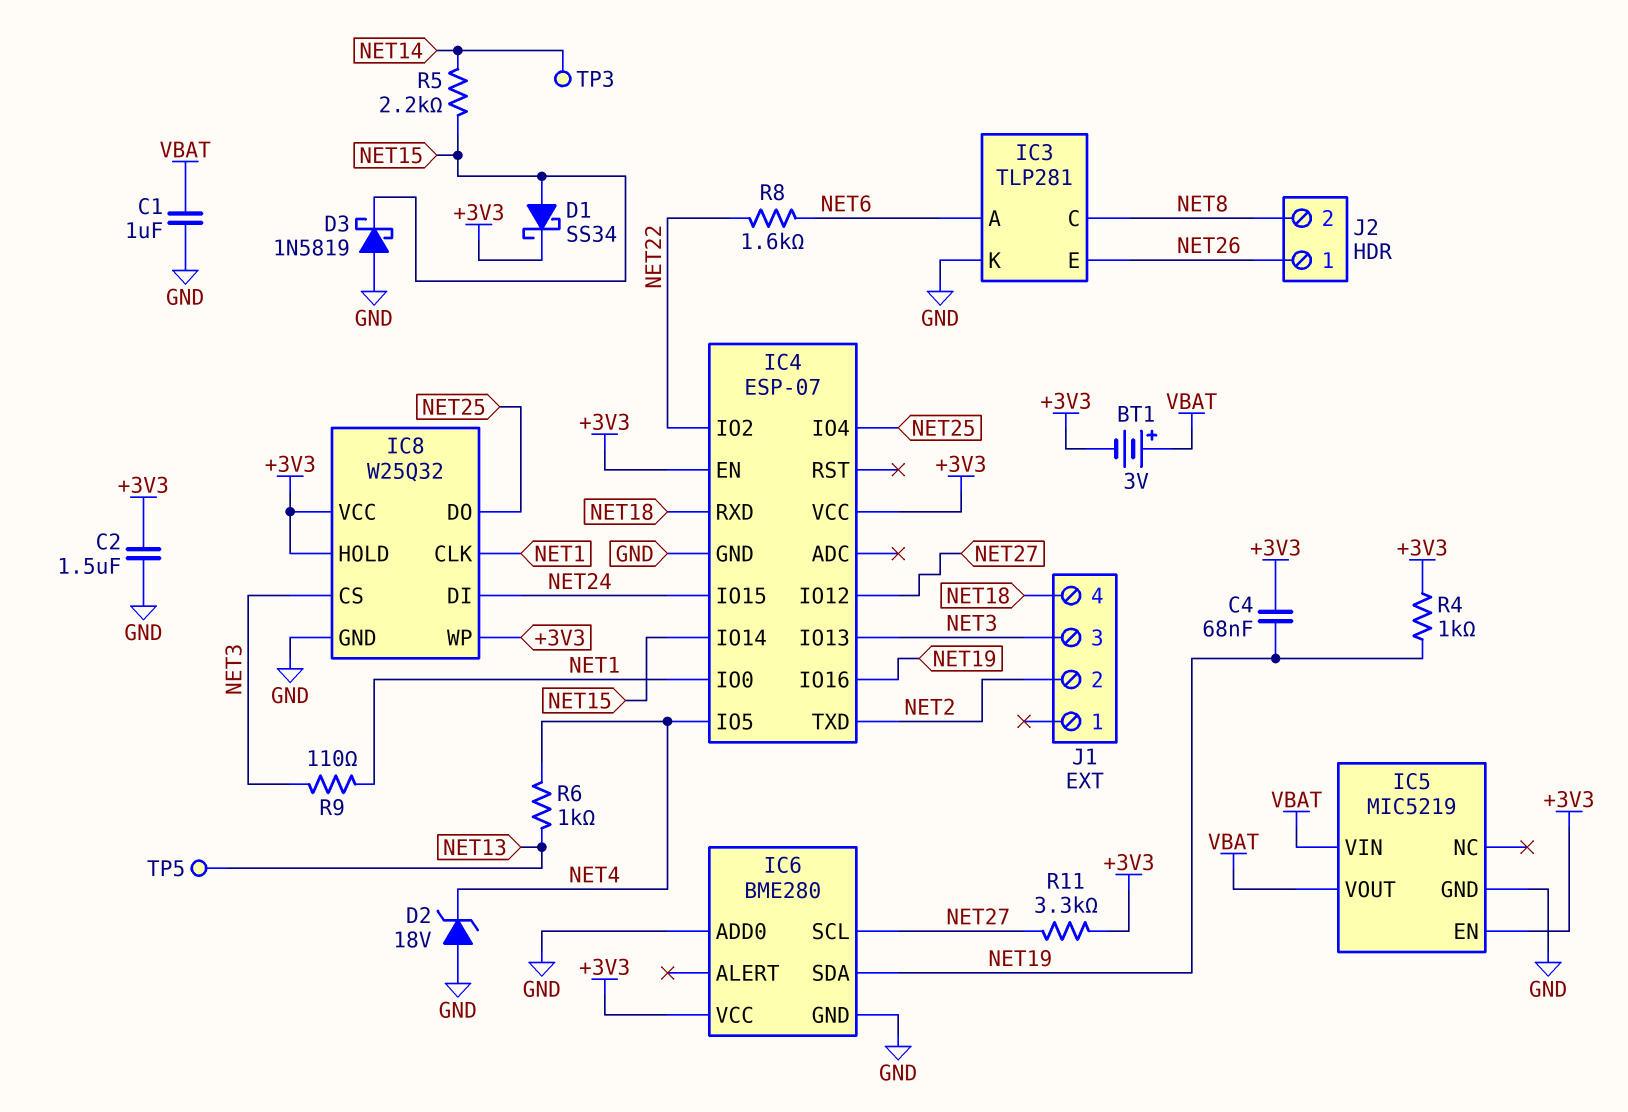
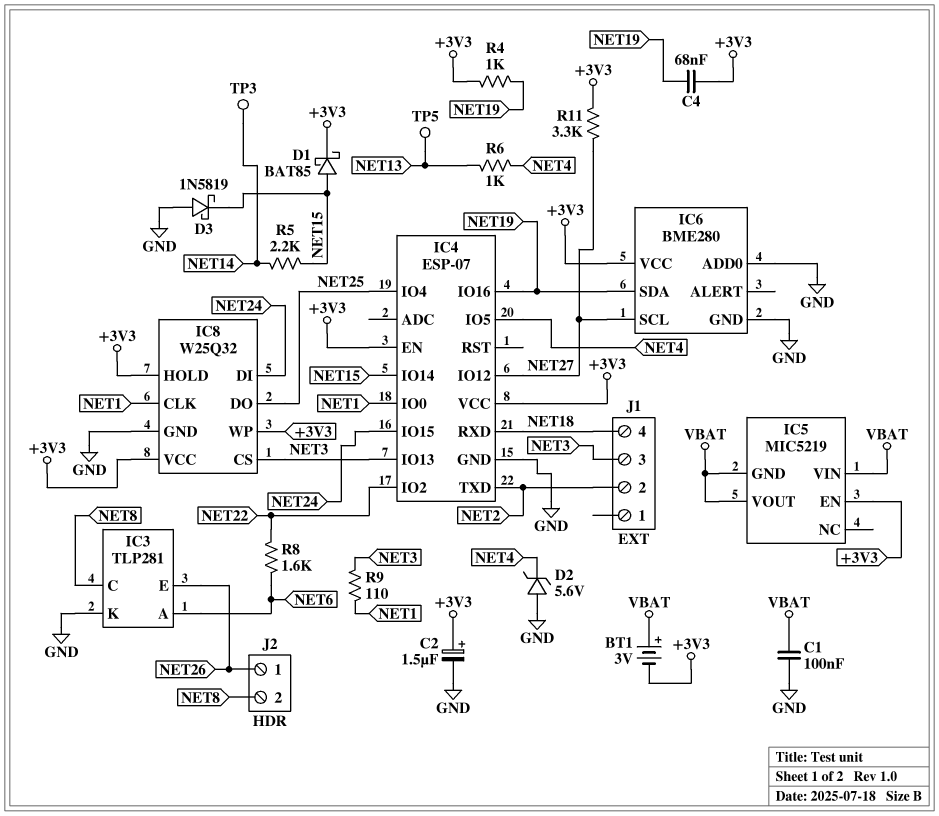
C1: 1uF (GND, VBAT) -> 100nF (GND, VBAT)
C2: 1.5uF (+3V3, GND) -> 1.5uF (plus +3V3, minus GND)
D1: schottky SS34 (A NET15, K +3V3) -> schottky BAT85 (A NET15, K +3V3)
D2: zener 18V (A GND, K NET4) -> zener 5.6V (A GND, K NET4)
IC5 pin GND: GND -> VBAT

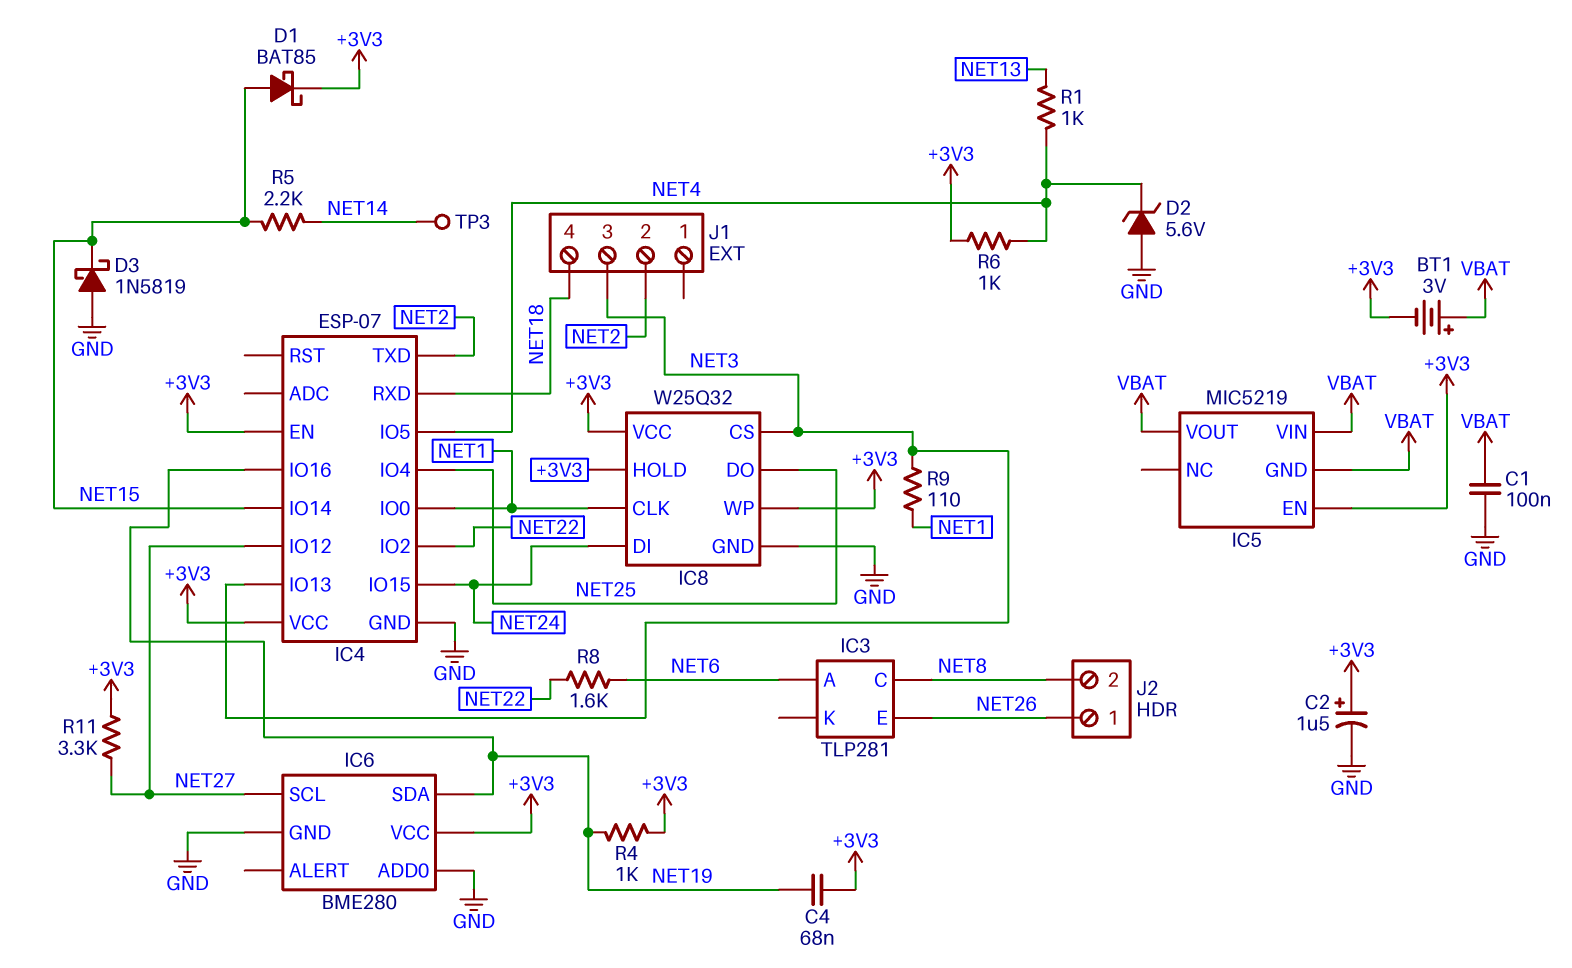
IC3 pin K: GND -> none
R1: none -> 1k (NET4, NET13)
R6: 1k (NET4, NET13) -> 1k (+3V3, NET4)
TP5: test point (NET13) -> none

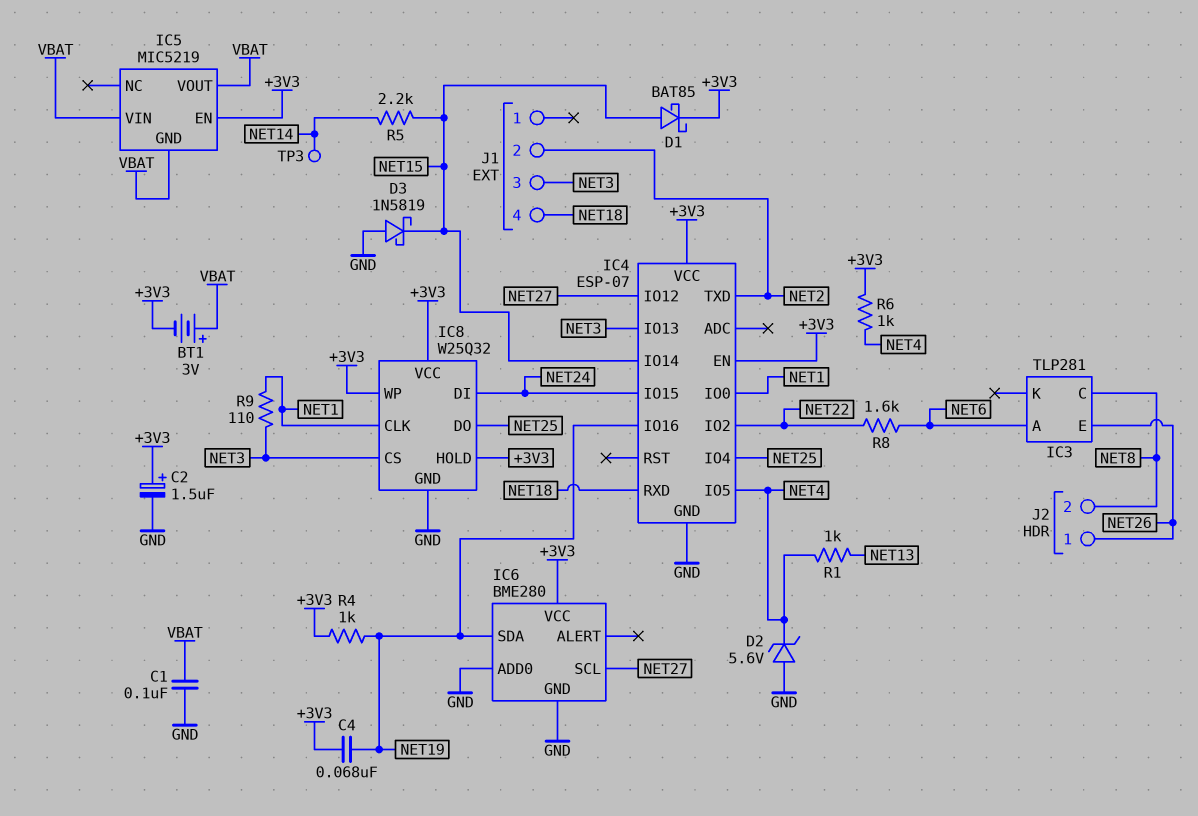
R11: 3.3k (+3V3, NET27) -> none

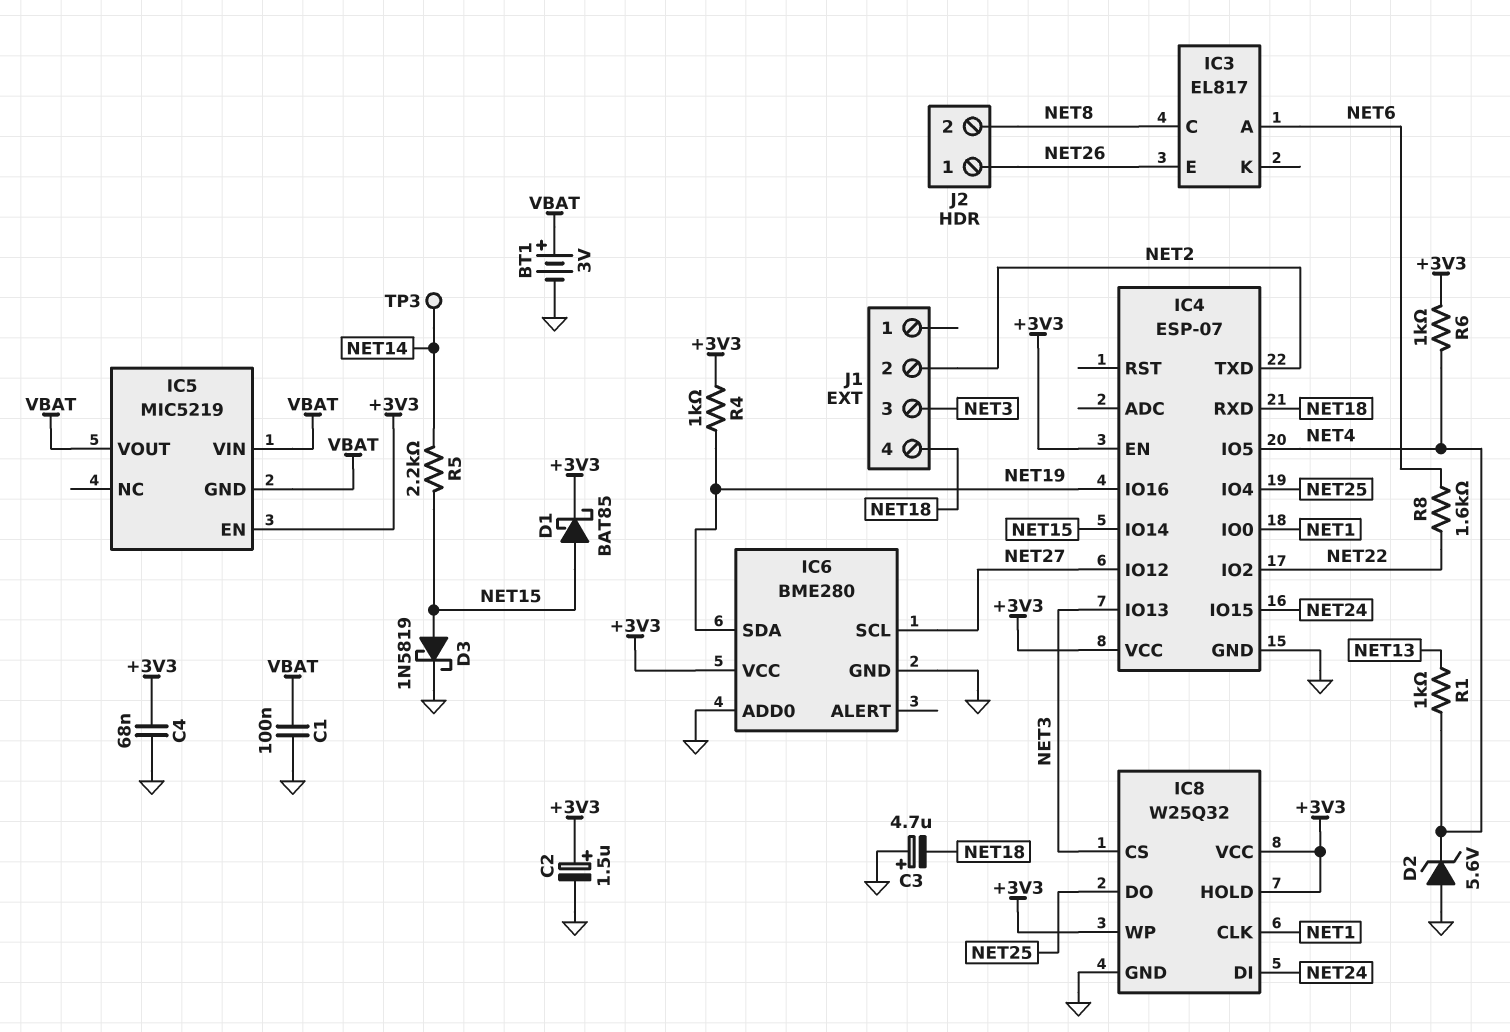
BT1: 3V (plus VBAT, minus +3V3) -> 3V (plus VBAT, minus GND)
C3: none -> 4.7uF (plus GND, minus NET18)
C4: 68nF (+3V3, NET19) -> 68nF (+3V3, GND)
D3: schottky 1N5819 (A GND, K NET15) -> schottky 1N5819 (A NET15, K GND)
IC3: TLP281 -> EL817
R9: 110 (NET1, NET3) -> none

